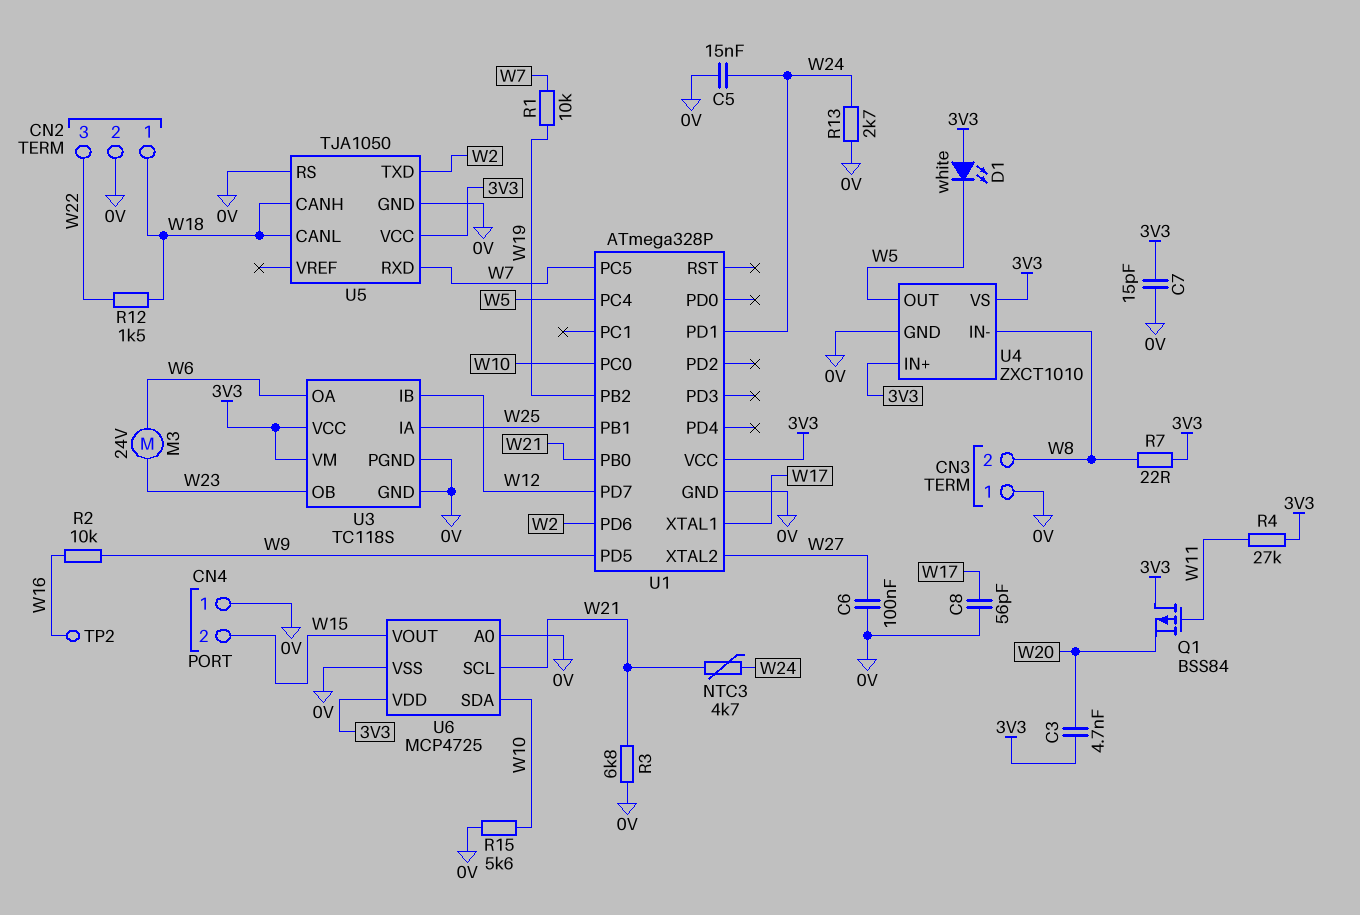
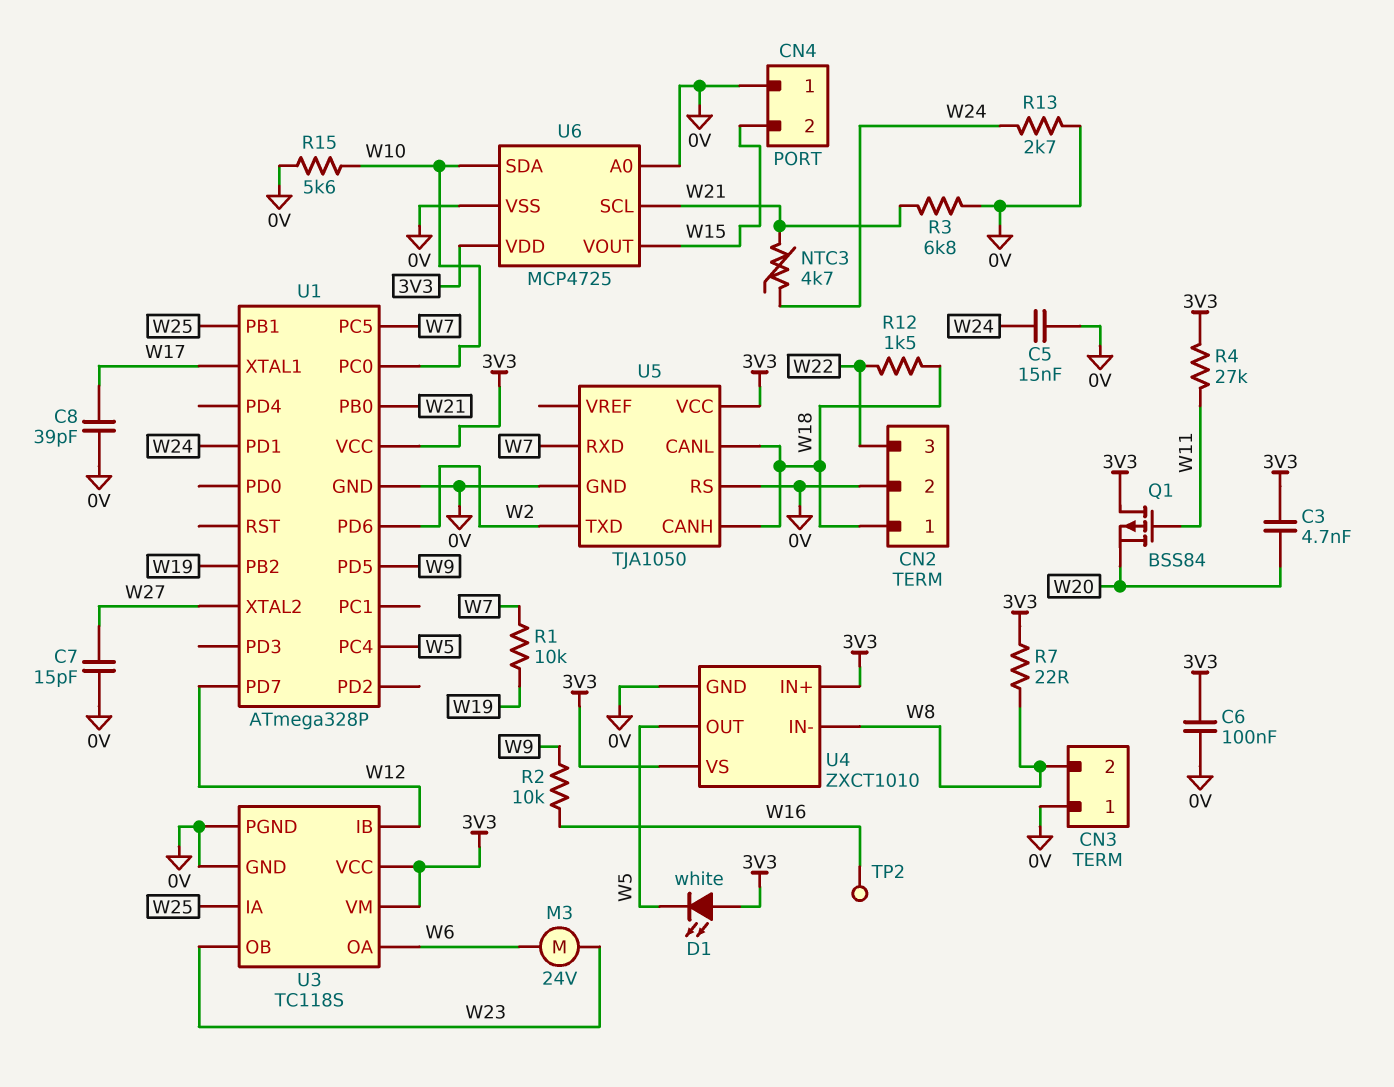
C6: 100nF (0V, W27) -> 100nF (0V, 3V3)
C7: 15pF (0V, 3V3) -> 15pF (0V, W27)
C8: 56pF (0V, W17) -> 39pF (0V, W17)

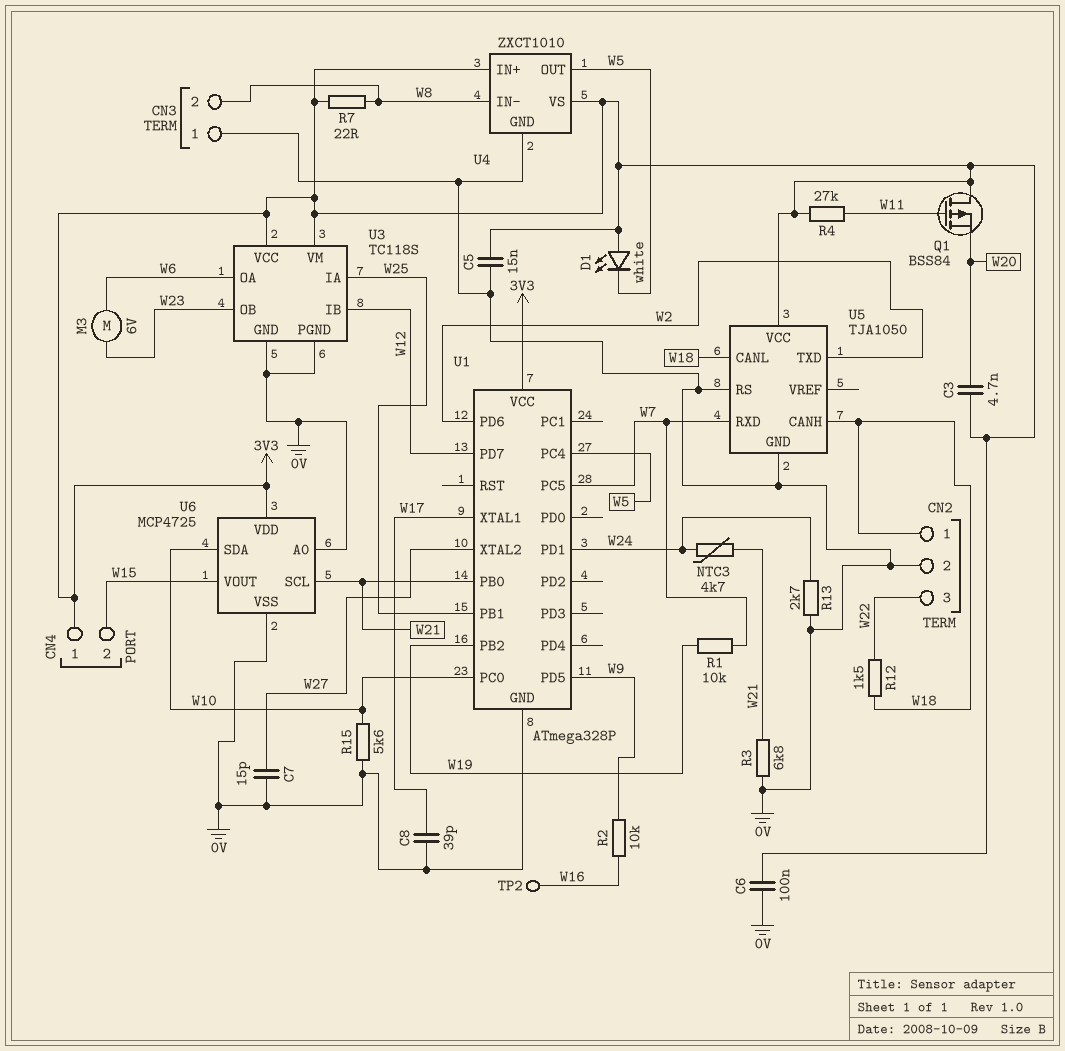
C5: 15nF (0V, W24) -> 15nF (0V, 3V3)
CN4 pin 1: 0V -> 3V3
M3: motor 24V (W6, W23) -> motor 6V (W6, W23)

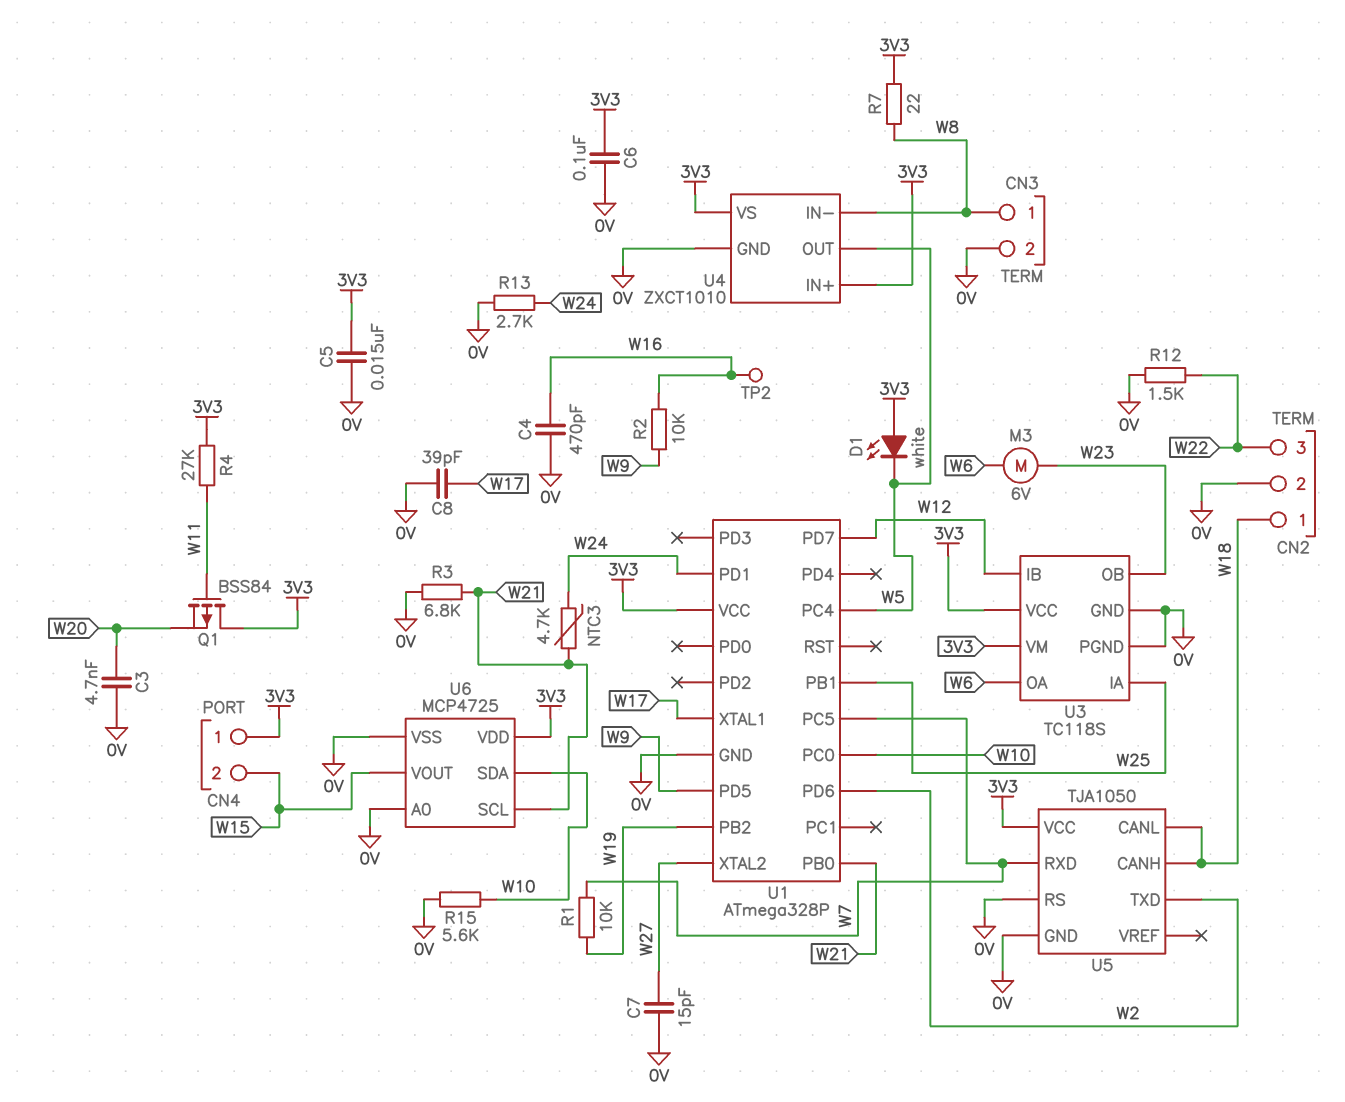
C3: 4.7nF (3V3, W20) -> 4.7nF (0V, W20)
C4: none -> 470pF (0V, W16)
CN3 pin 1: 0V -> W8
CN3 pin 2: W8 -> 0V
R12: 1.5k (W18, W22) -> 1.5k (0V, W22)

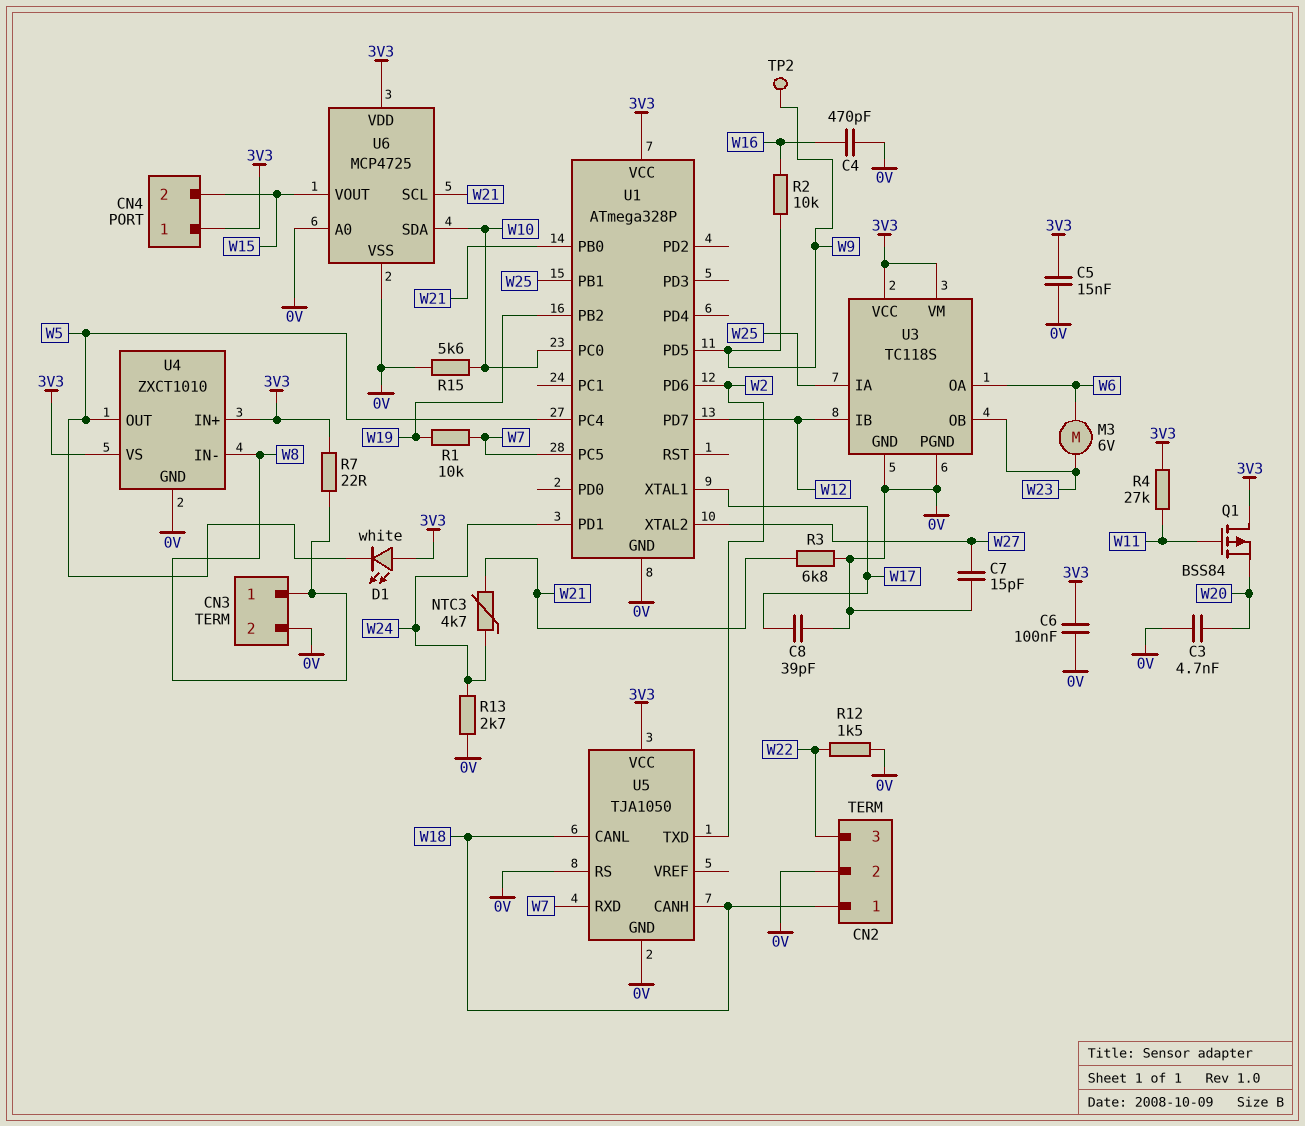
TP2: test point (W16) -> test point (W9)

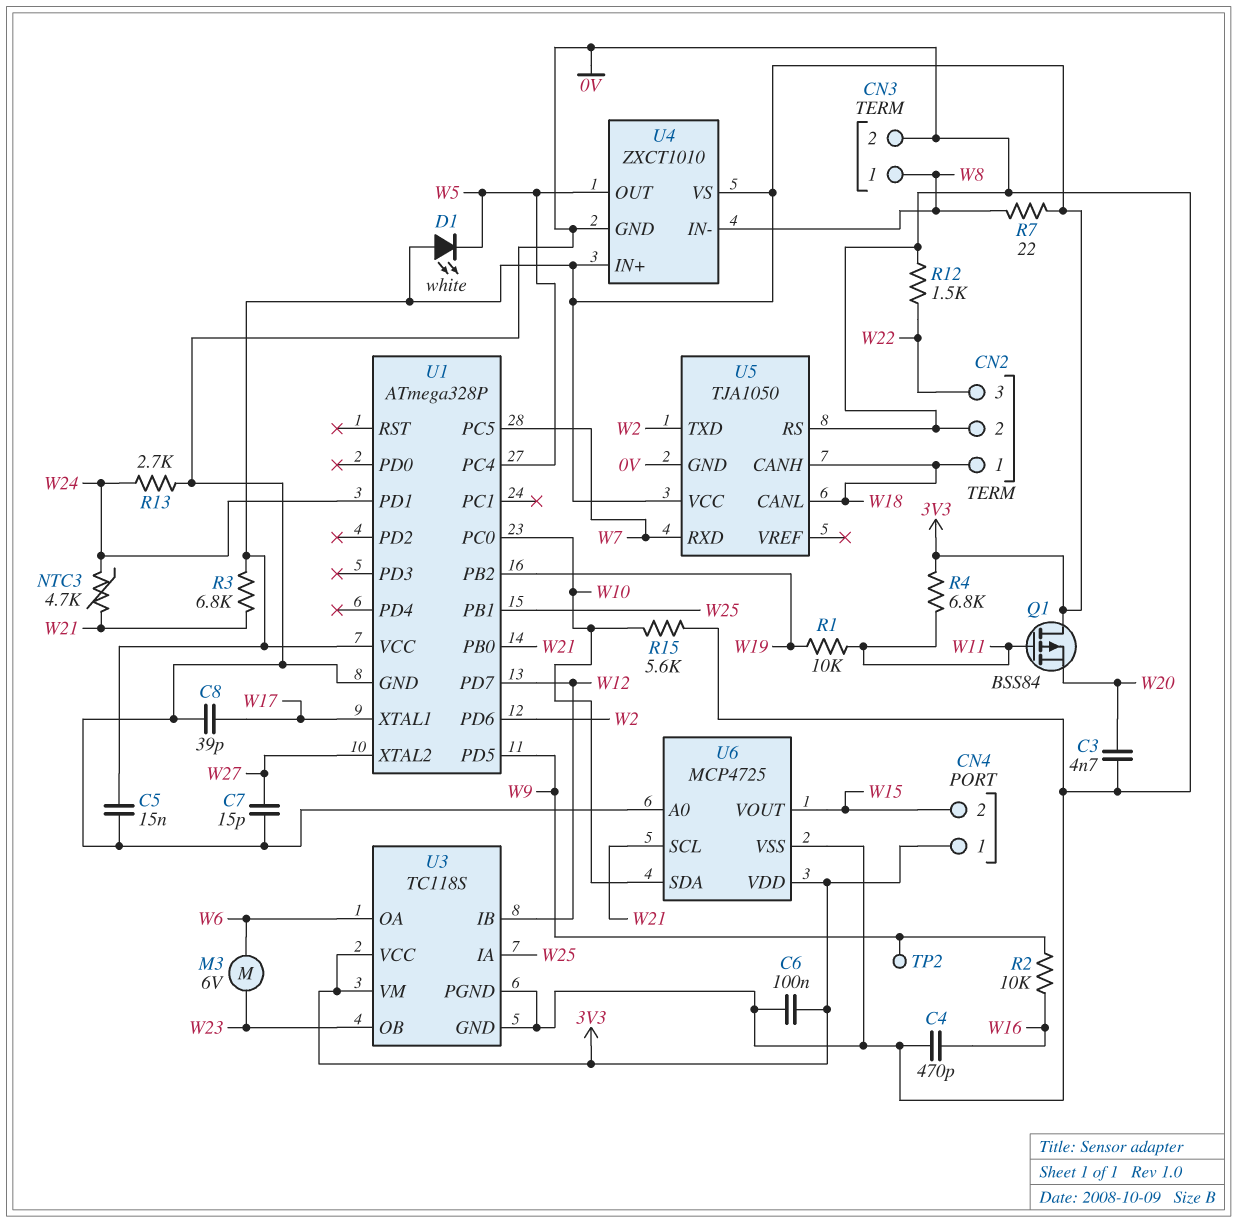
R1: 10k (W7, W19) -> 10k (W11, W19)
R3: 6.8k (0V, W21) -> 6.8k (3V3, W21)
R4: 27k (3V3, W11) -> 6.8k (3V3, W11)

